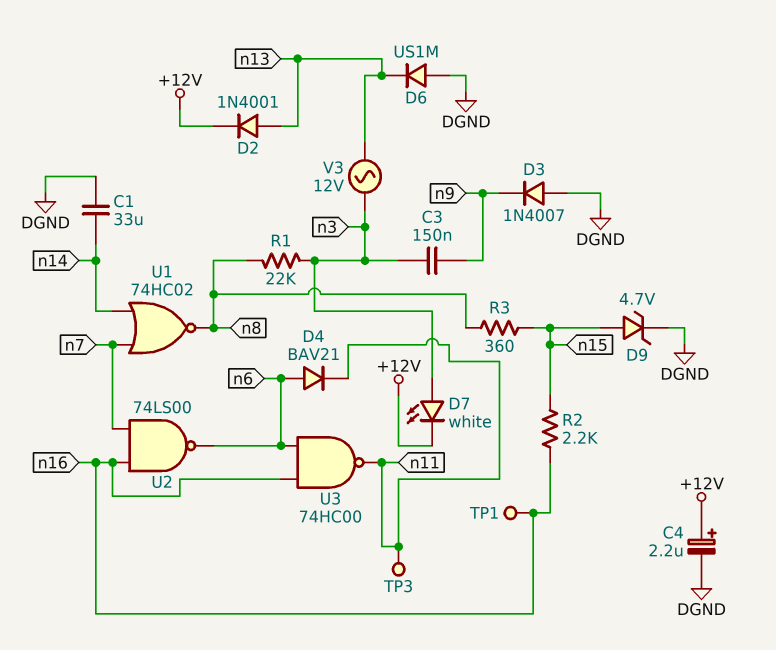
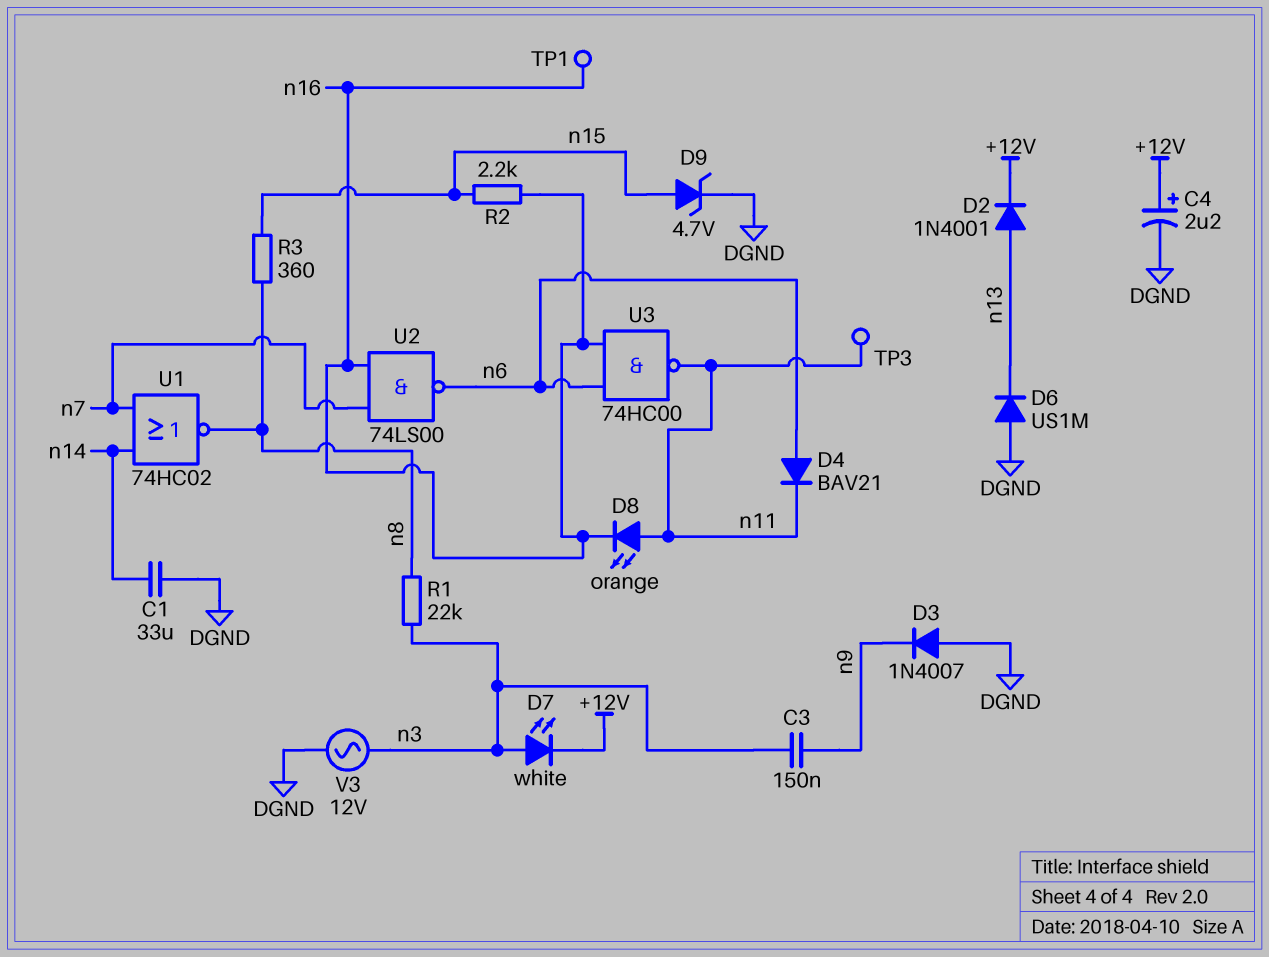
D8: none -> LED orange (A n11, K n16)
V3: AC 12V (n3, n13) -> AC 12V (DGND, n3)

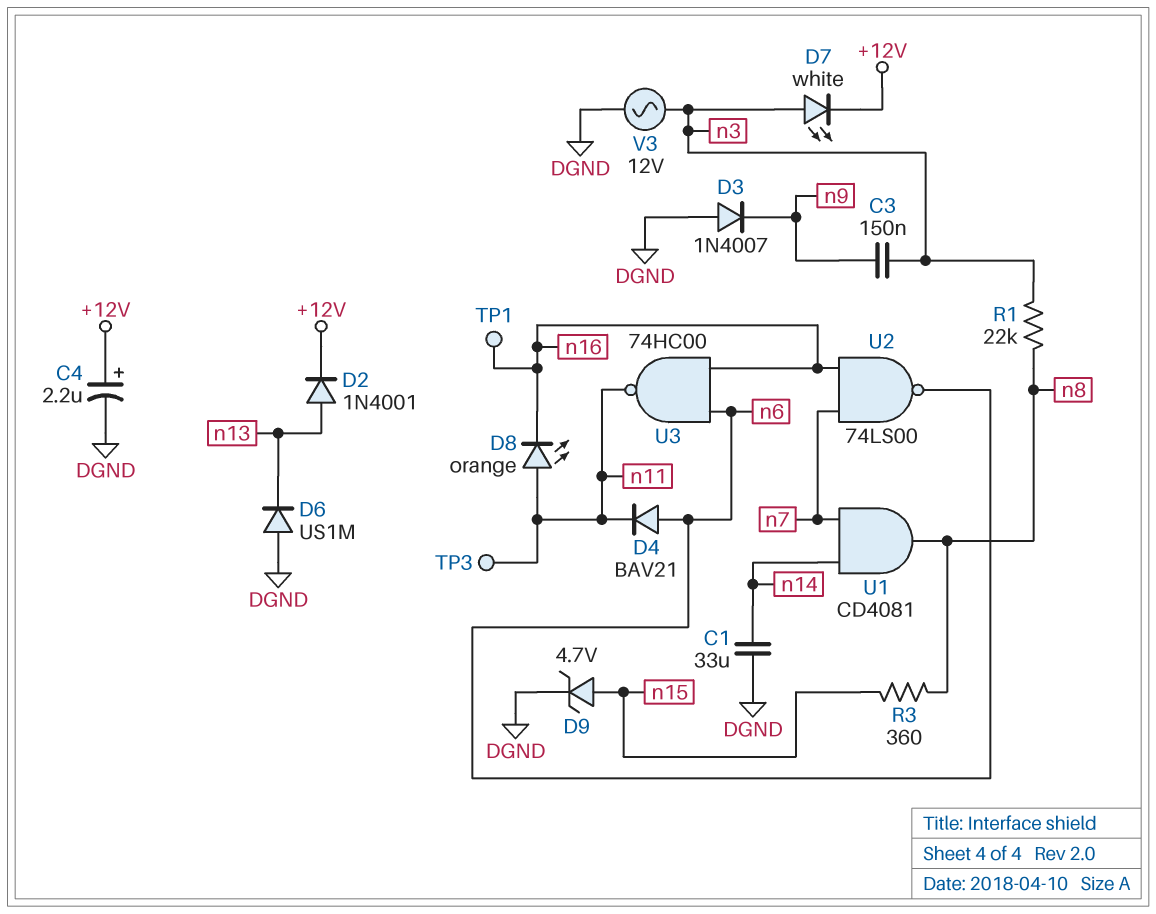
R2: 2.2k (n15, n16) -> none
U1: NOR 74HC02 (in n7, in n14, out n8) -> AND CD4081 (in n7, in n14, out n8)

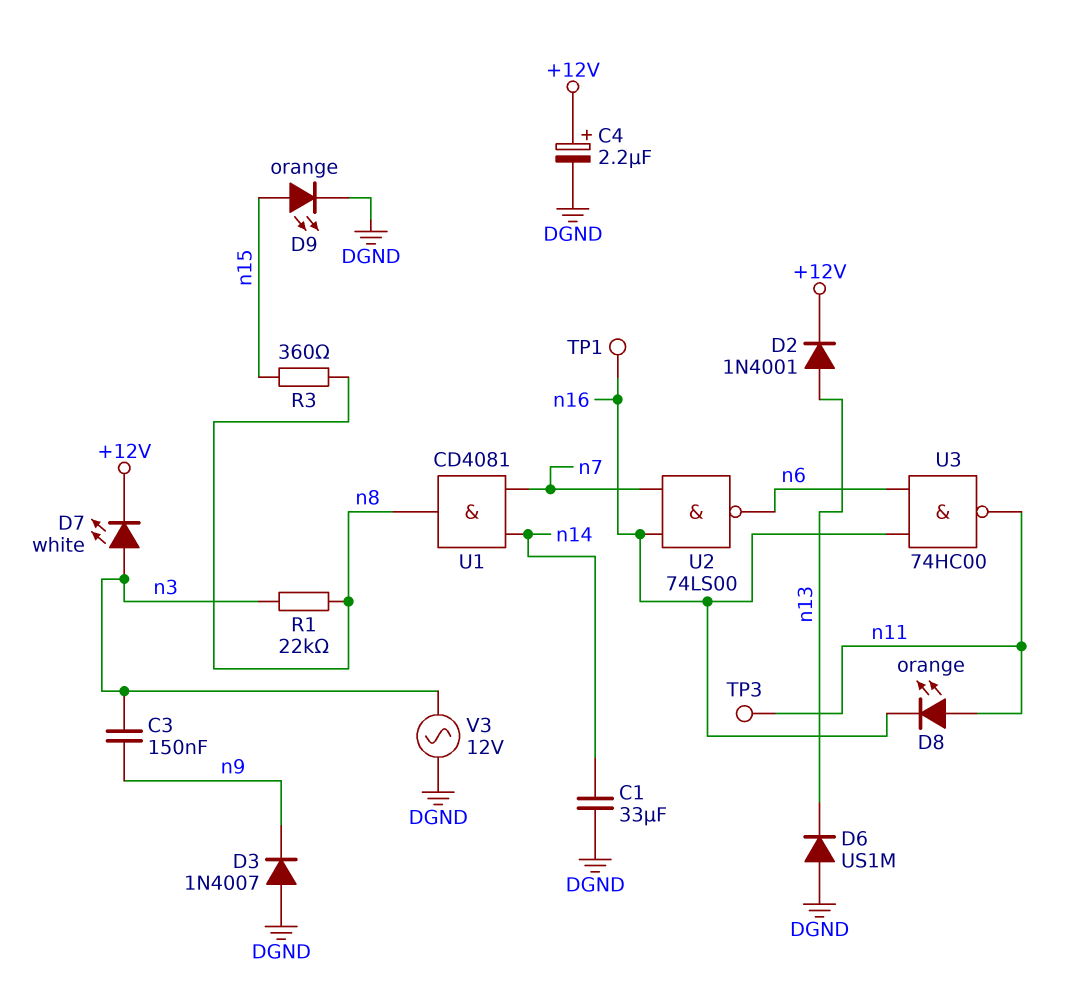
D4: diode BAV21 (A n6, K n11) -> none
D9: zener 4.7V (A n15, K DGND) -> LED orange (A n15, K DGND)

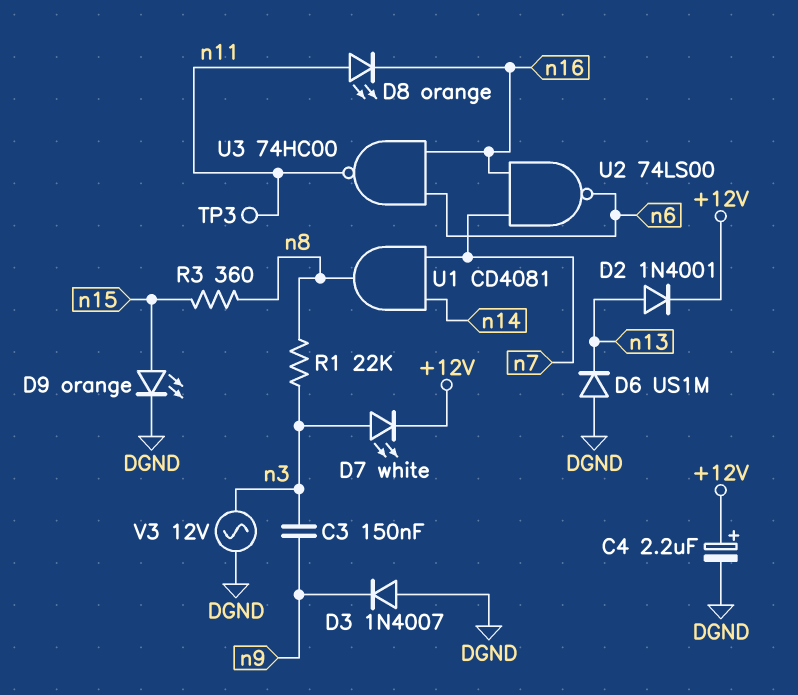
C1: 33uF (DGND, n14) -> none
TP1: test point (n16) -> none

